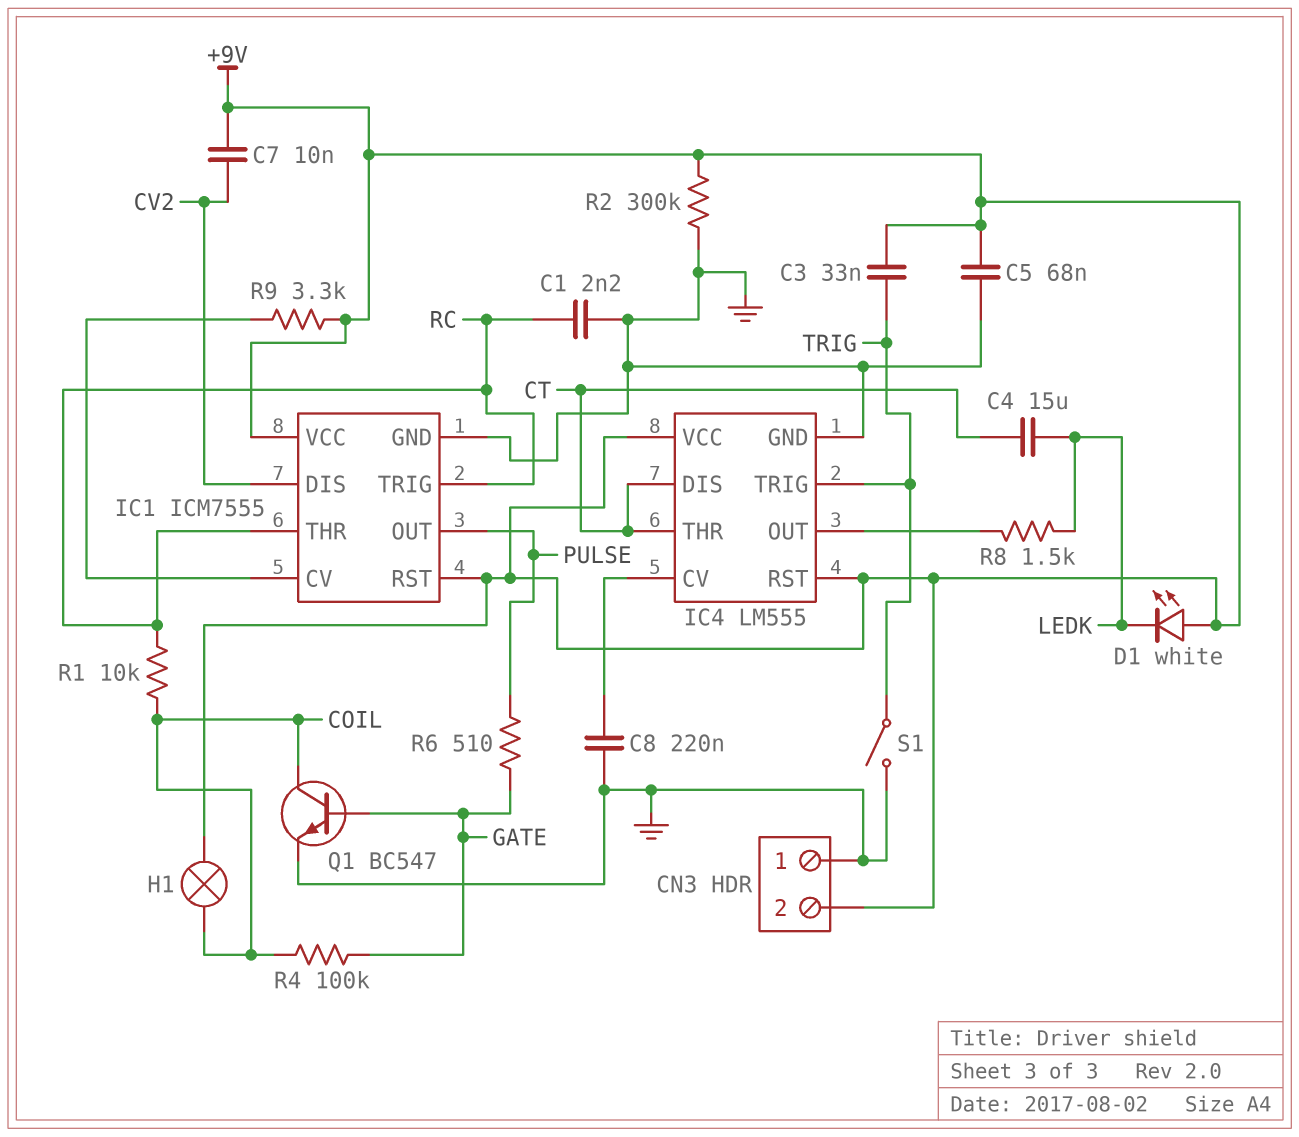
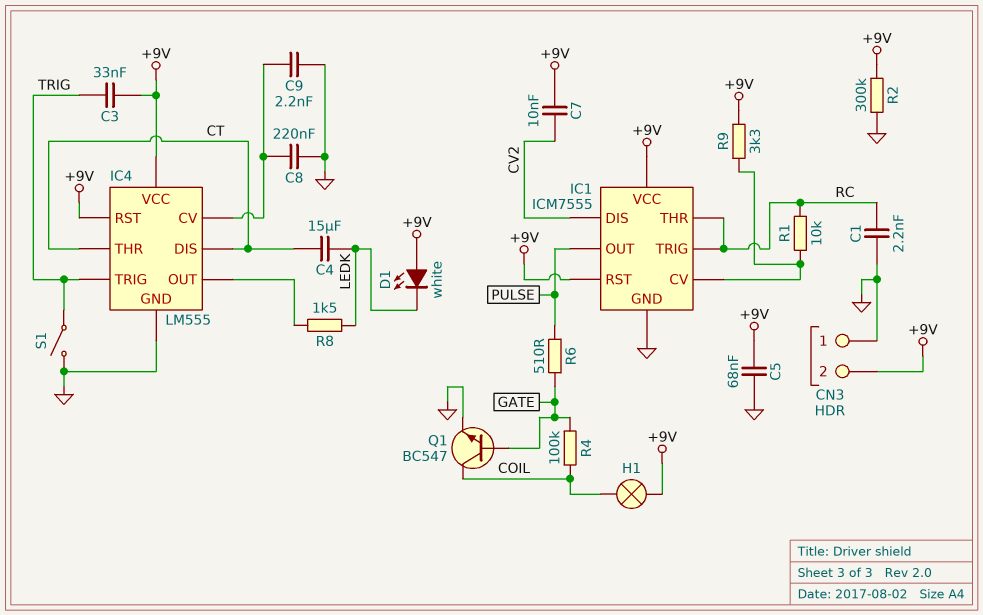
C9: none -> 2.2nF (GND, IC4/CV)
R1: 10k (COIL, RC) -> 10k (IC1/CV, RC)

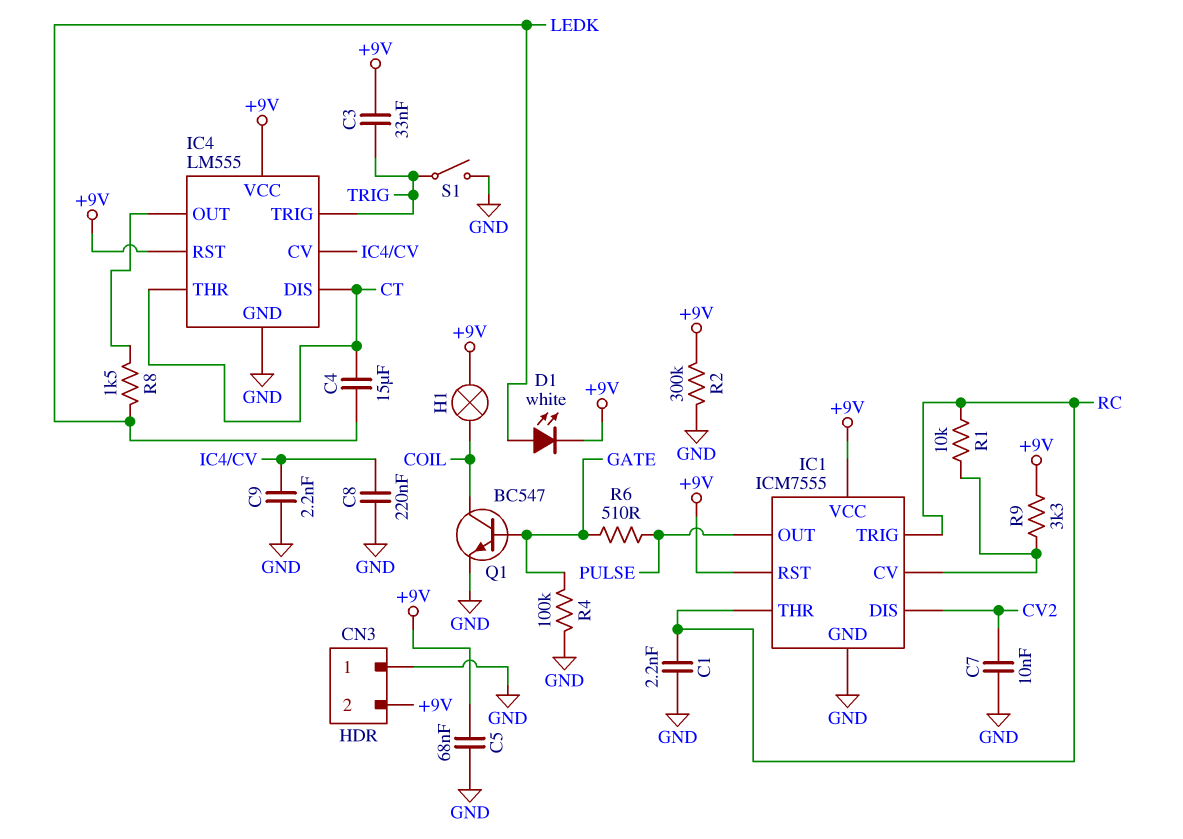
C7: 10nF (+9V, CV2) -> 10nF (CV2, GND)
D1: LED white (A +9V, K LEDK) -> LED white (A LEDK, K +9V)
R4: 100k (COIL, GATE) -> 100k (GATE, GND)

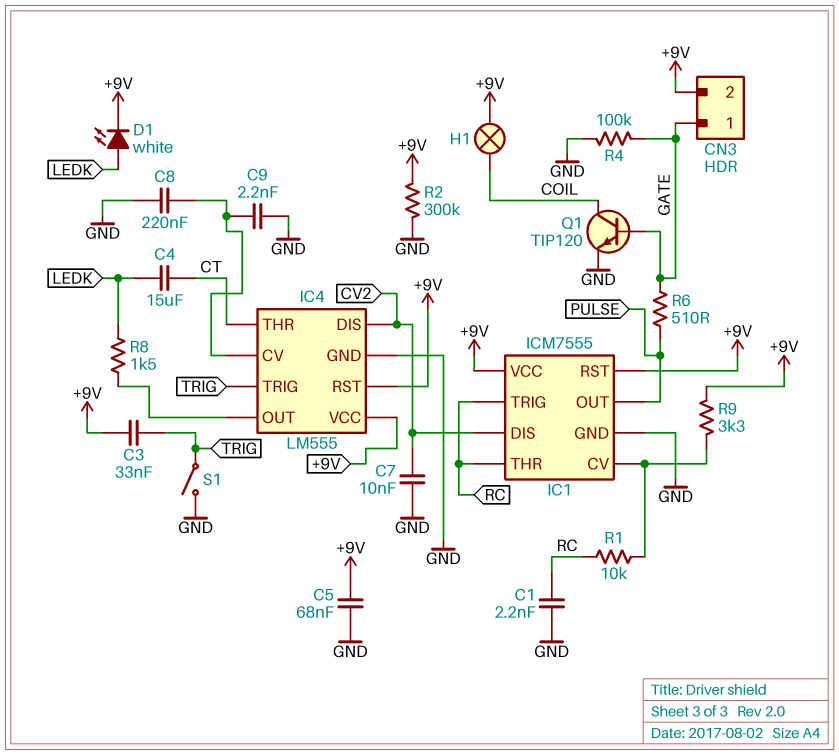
CN3 pin 1: GND -> GATE
IC4 pin DIS: CT -> CV2
Q1: NPN BC547 (B GATE, C COIL, E GND) -> NPN TIP120 (B GATE, C COIL, E GND)

